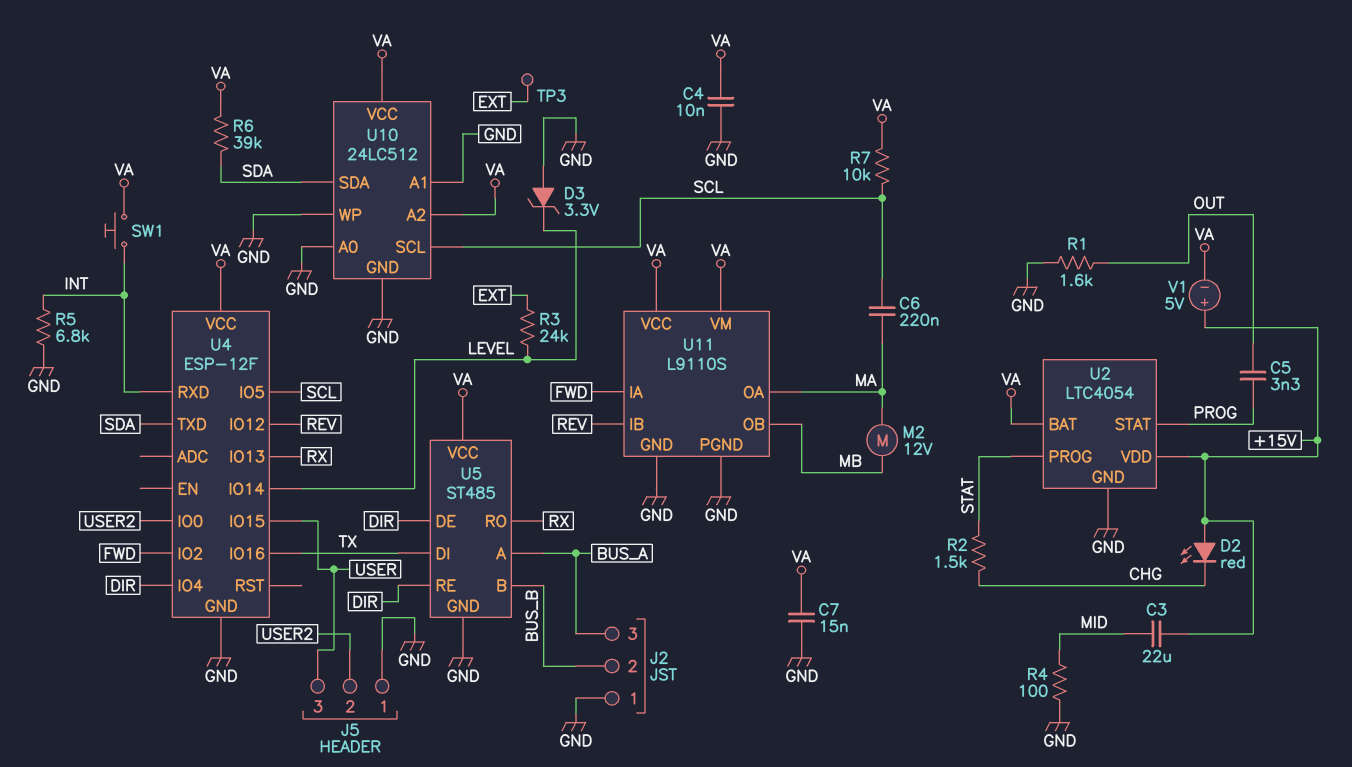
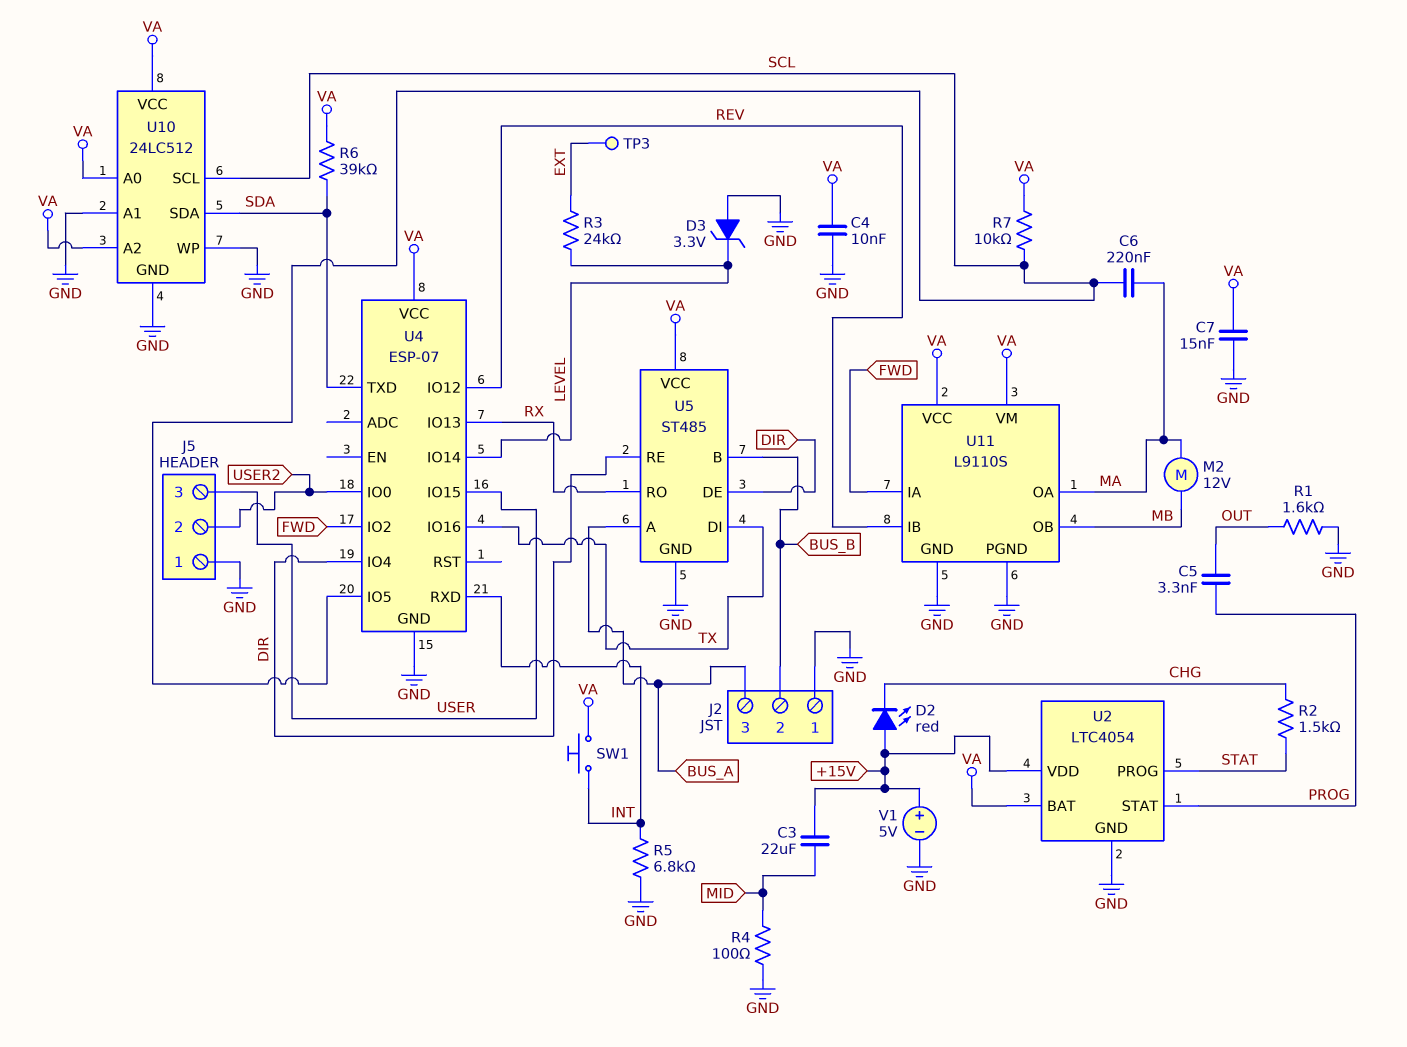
U4: ESP-12F -> ESP-07
U10 pin A0: GND -> VA
V1: 5V (plus +15V, minus VA) -> 5V (plus +15V, minus GND)

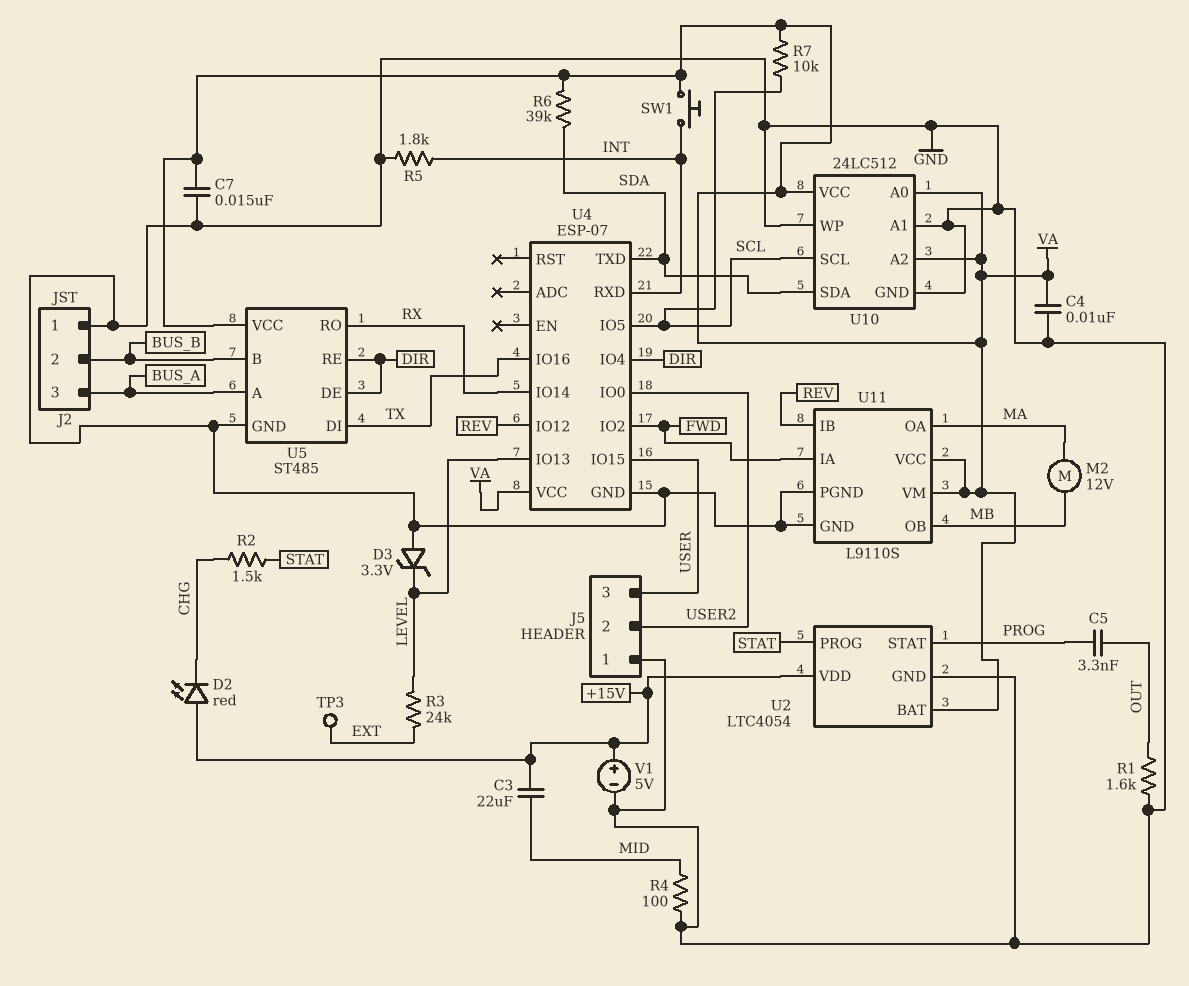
C6: 220nF (MA, SCL) -> none
R5: 6.8k (GND, INT) -> 1.8k (GND, INT)
U4 pin IO13: RX -> LEVEL
U4 pin IO14: LEVEL -> RX

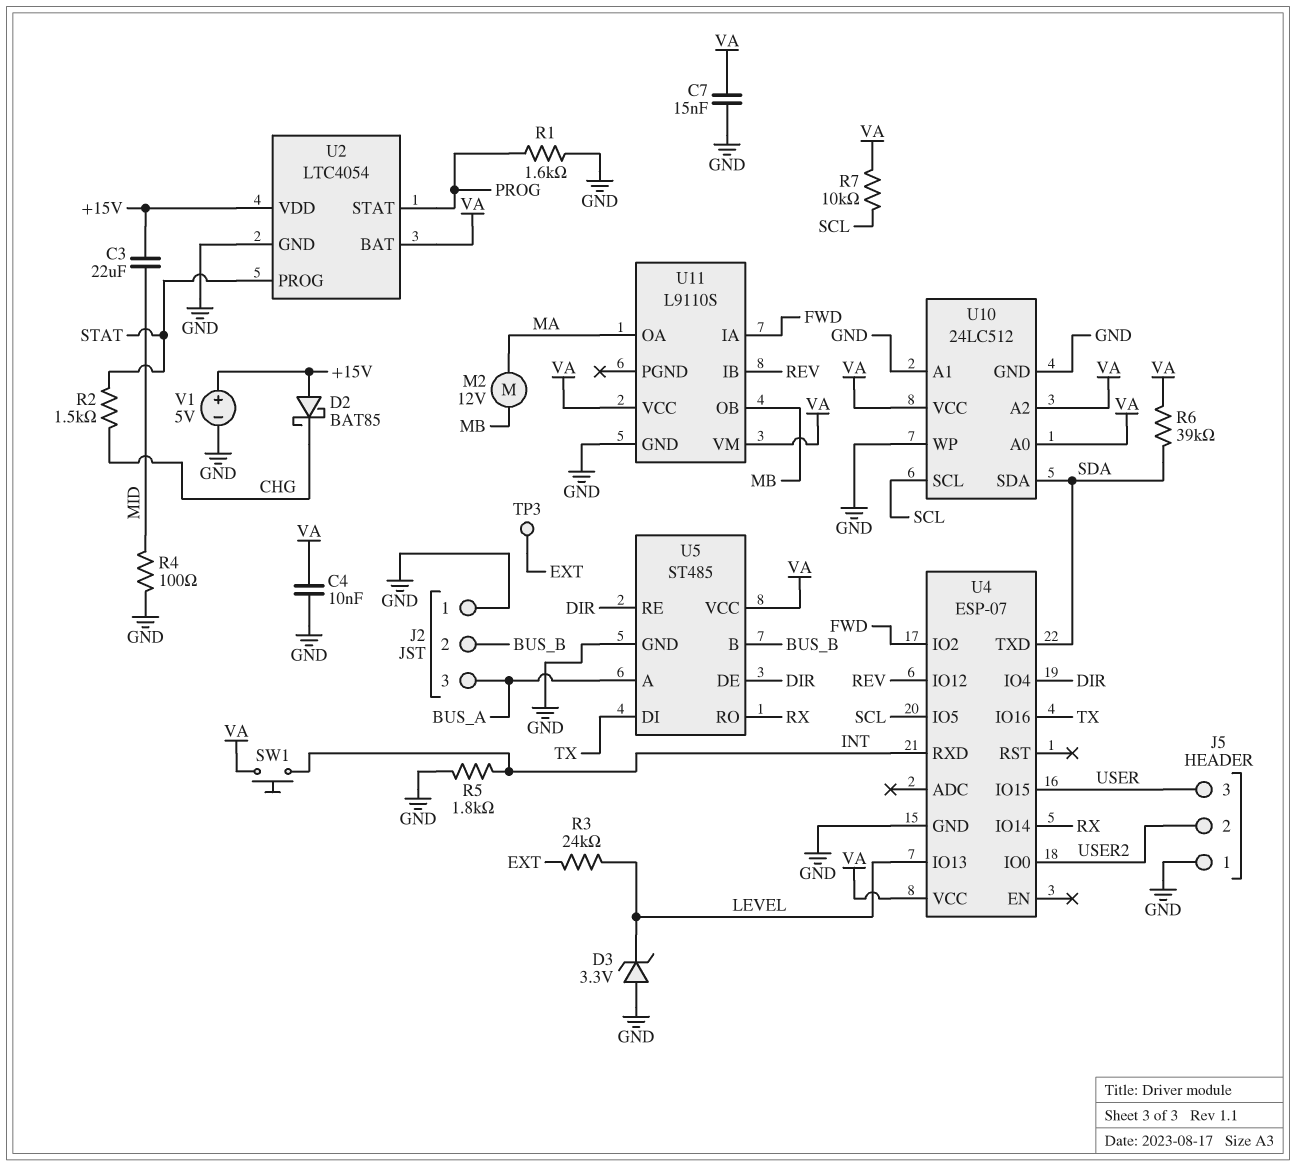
C5: 3.3nF (OUT, PROG) -> none
D2: LED red (A +15V, K CHG) -> schottky BAT85 (A +15V, K CHG)
R1: 1.6k (GND, OUT) -> 1.6k (GND, PROG)
U11 pin PGND: GND -> none

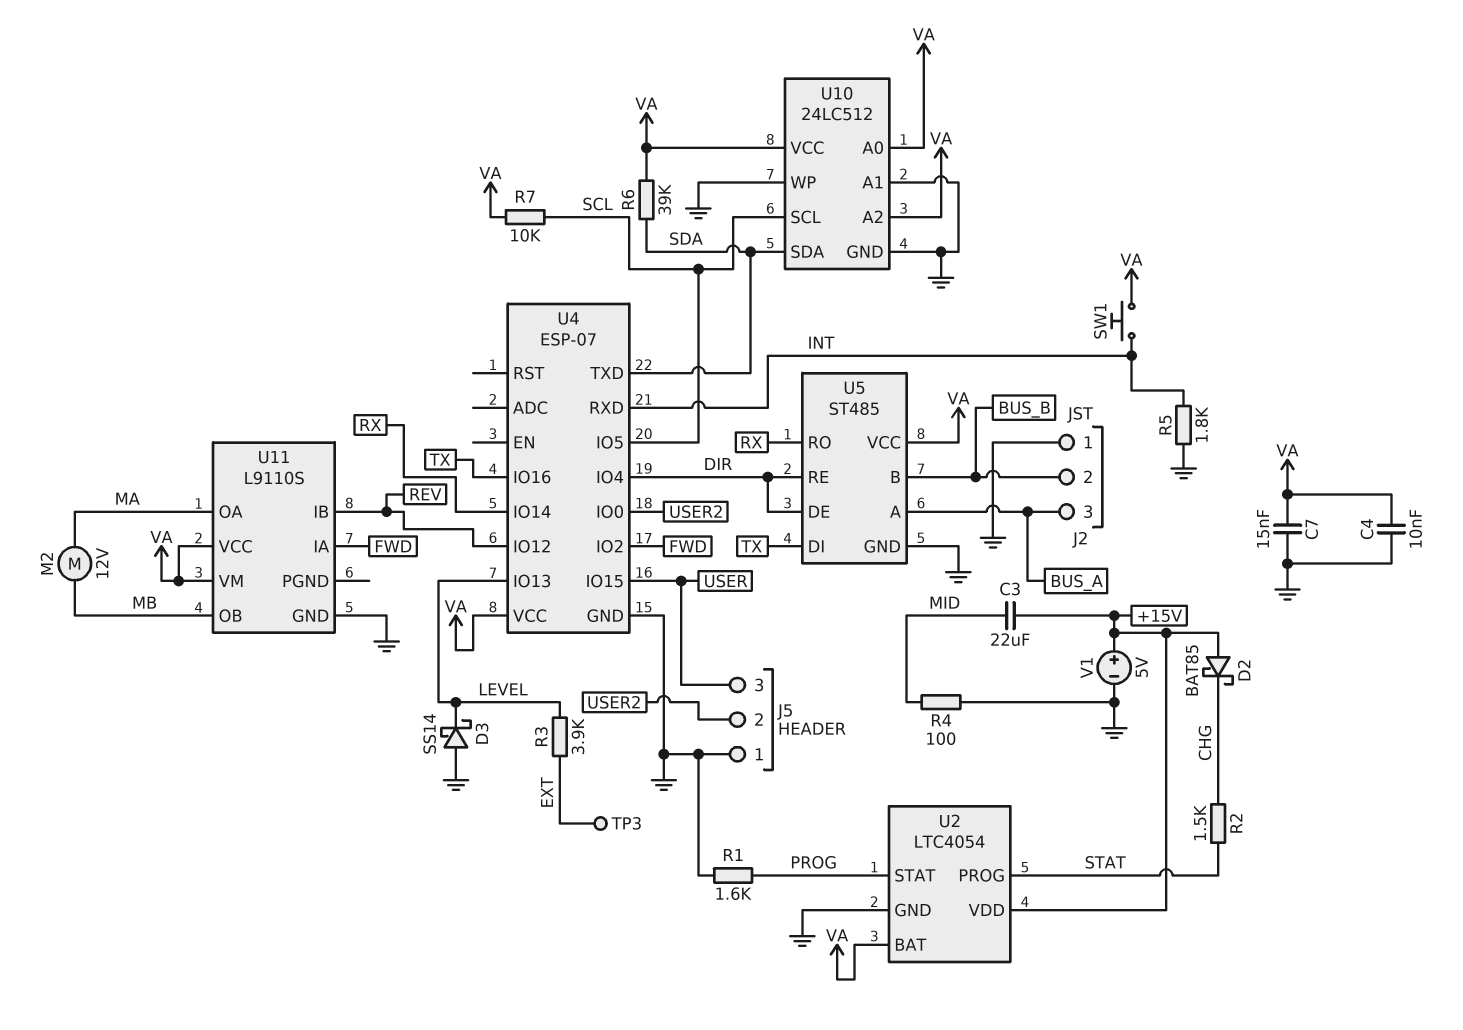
D3: zener 3.3V (A GND, K LEVEL) -> schottky SS14 (A GND, K LEVEL)
R3: 24k (EXT, LEVEL) -> 3.9k (EXT, LEVEL)

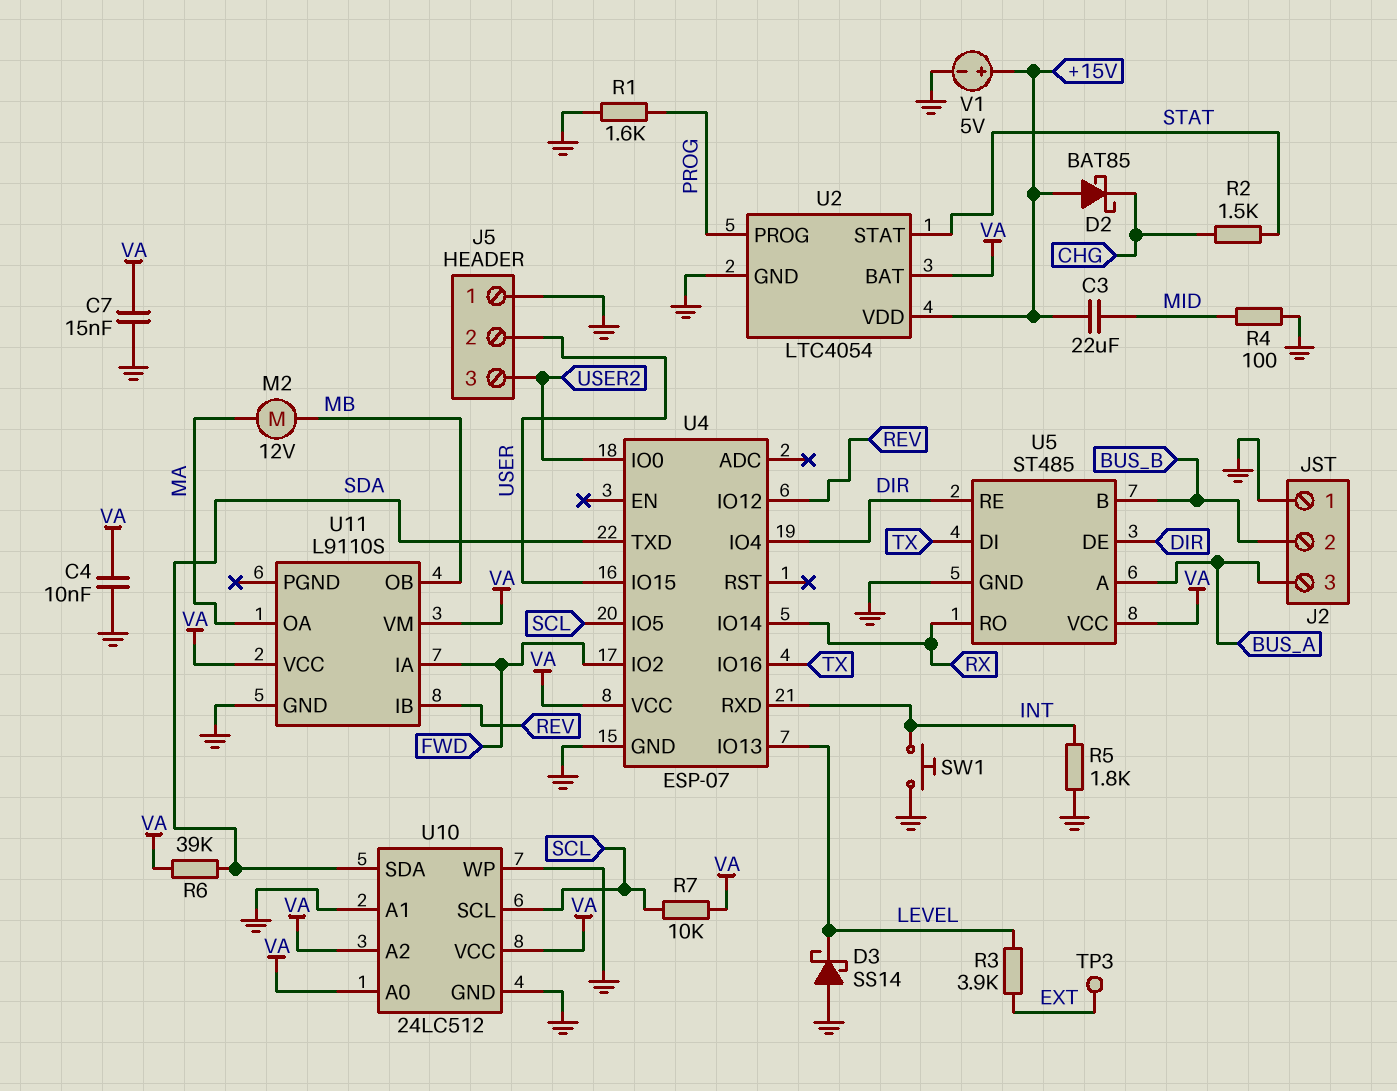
J5 pin 2: USER2 -> USER
J5 pin 3: USER -> USER2
SW1: button (INT, VA) -> button (GND, INT)
U2 pin PROG: STAT -> PROG
U2 pin STAT: PROG -> STAT

